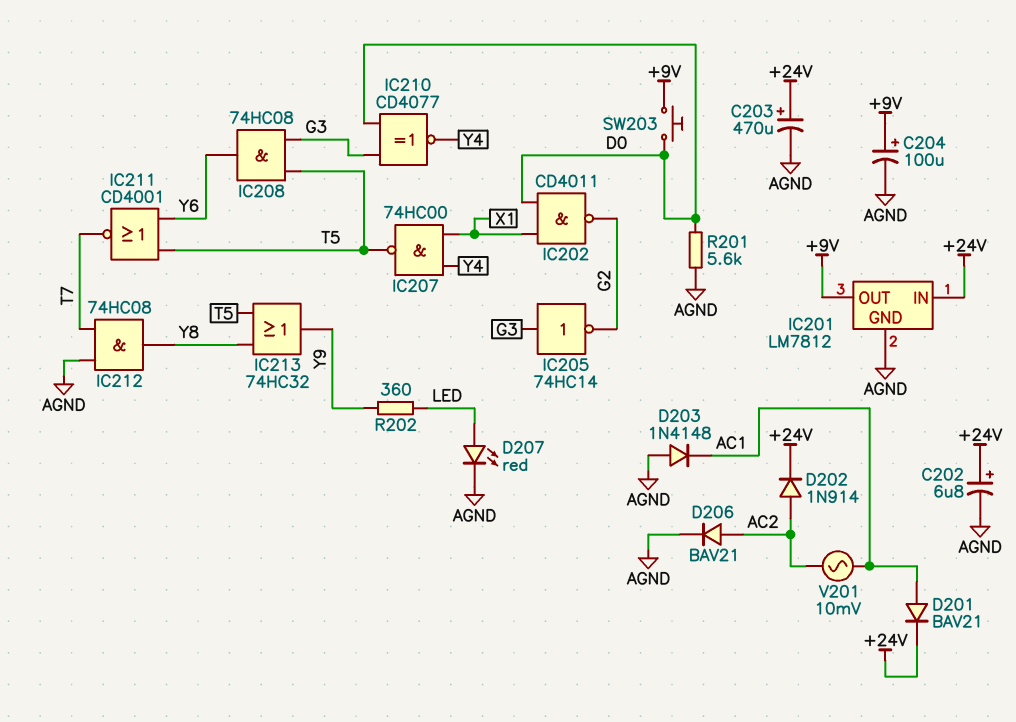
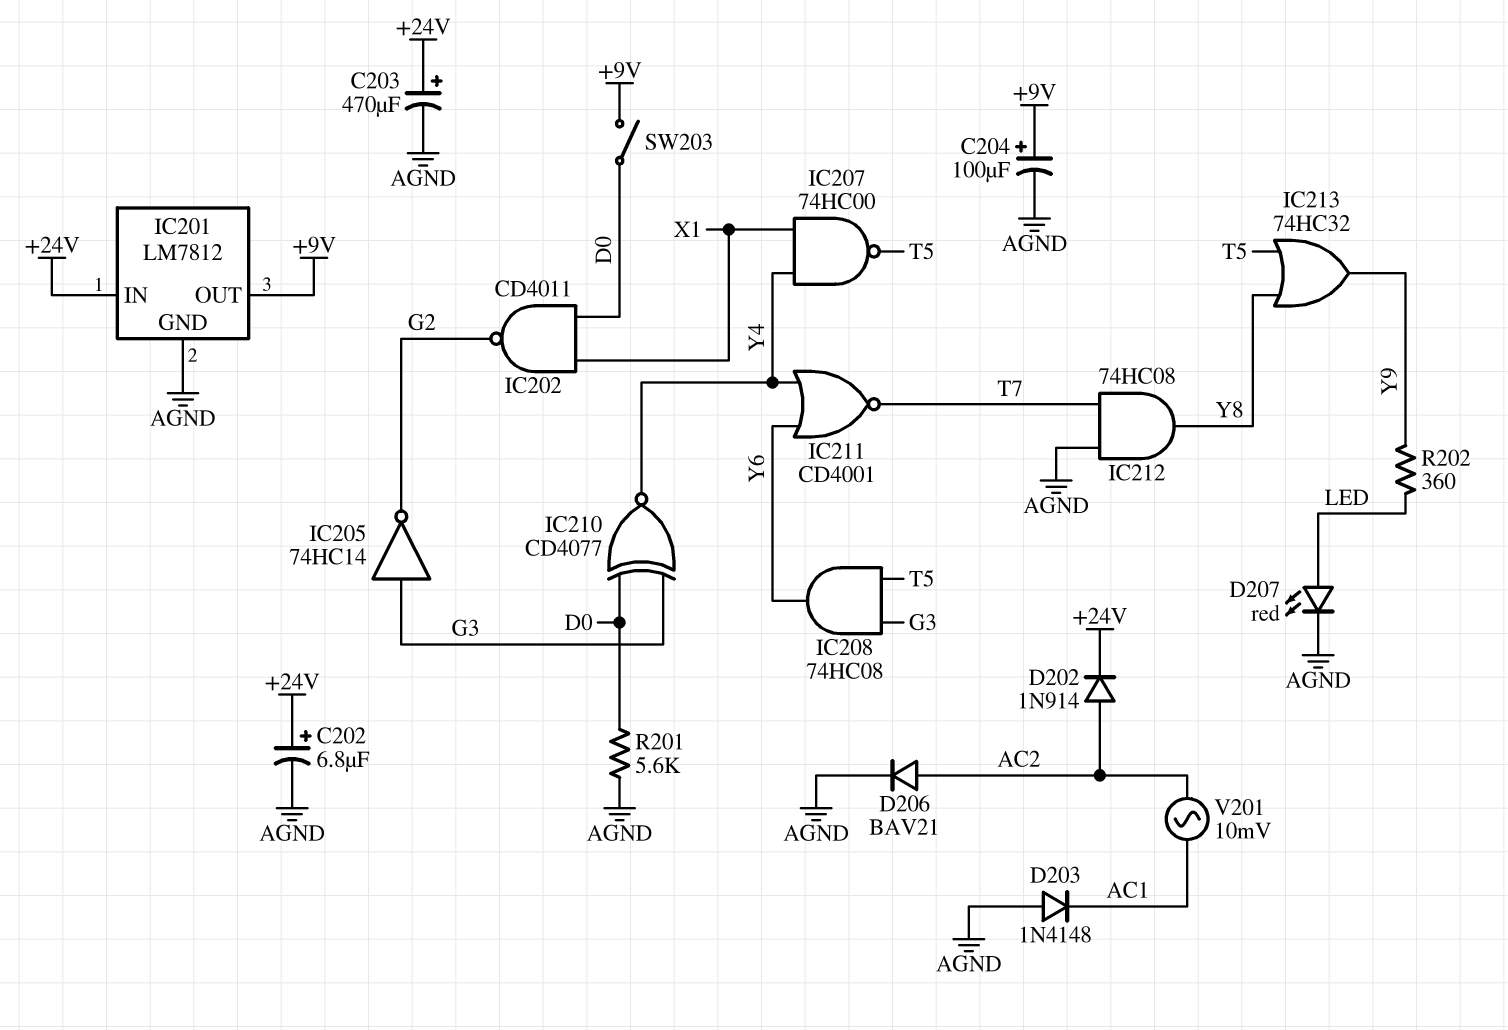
D201: diode BAV21 (A AC1, K +24V) -> none
IC211: NOR CD4001 (in T5, in Y6, out T7) -> NOR CD4001 (in Y4, in Y6, out T7)
SW203: button (+9V, D0) -> switch (+9V, D0)

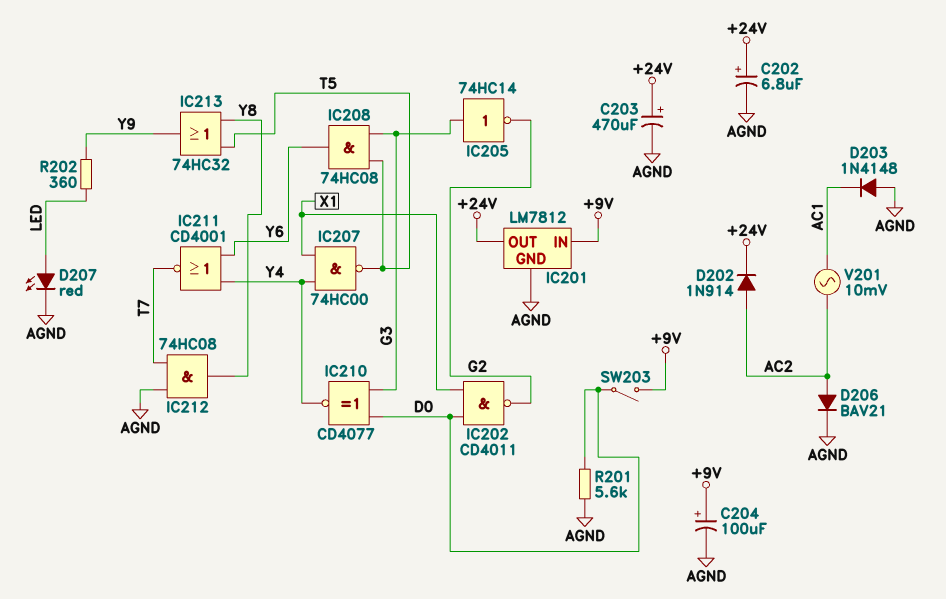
IC201 pin IN: +24V -> +9V
IC201 pin OUT: +9V -> +24V

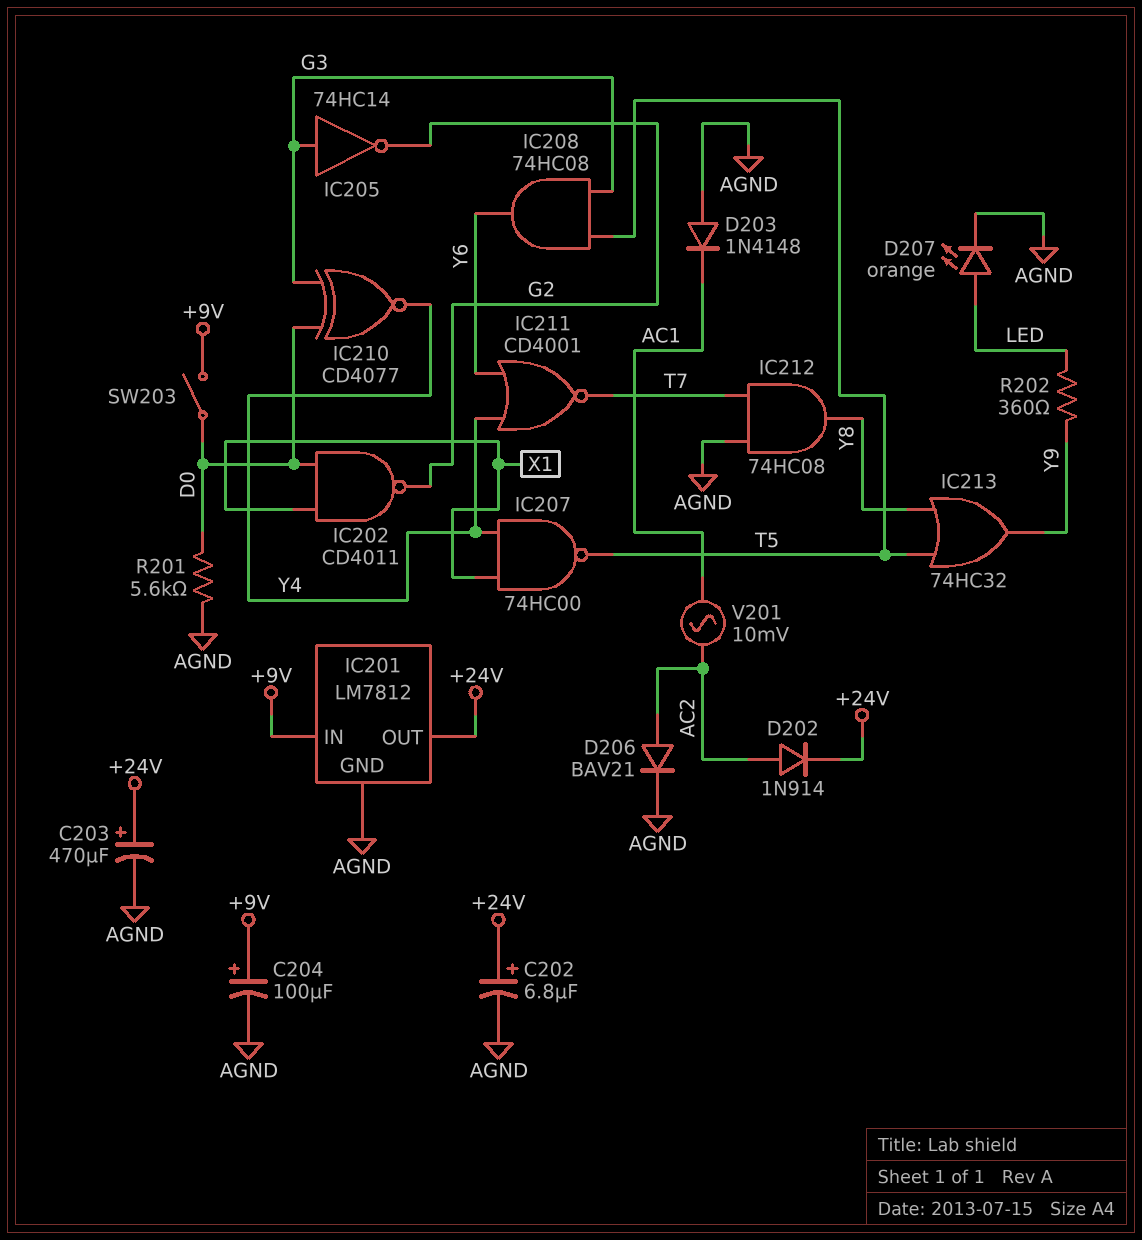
D207: LED red (A LED, K AGND) -> LED orange (A LED, K AGND)

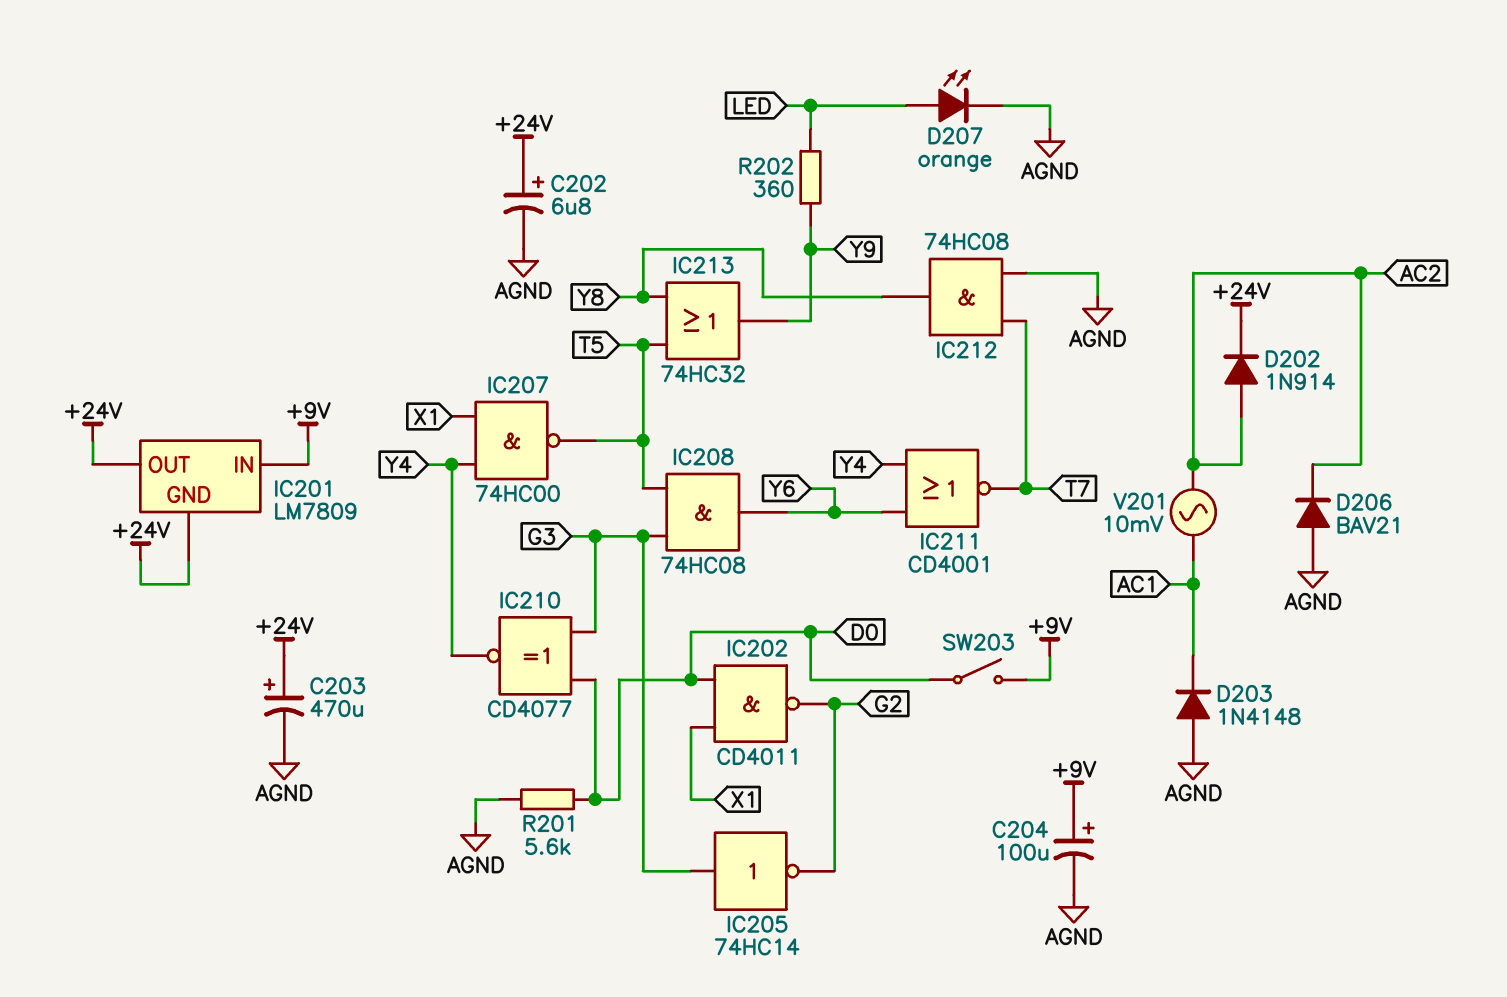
D206: diode BAV21 (A AC2, K AGND) -> diode BAV21 (A AGND, K AC2)
IC201: LM7812 -> LM7809
IC201 pin GND: AGND -> +24V

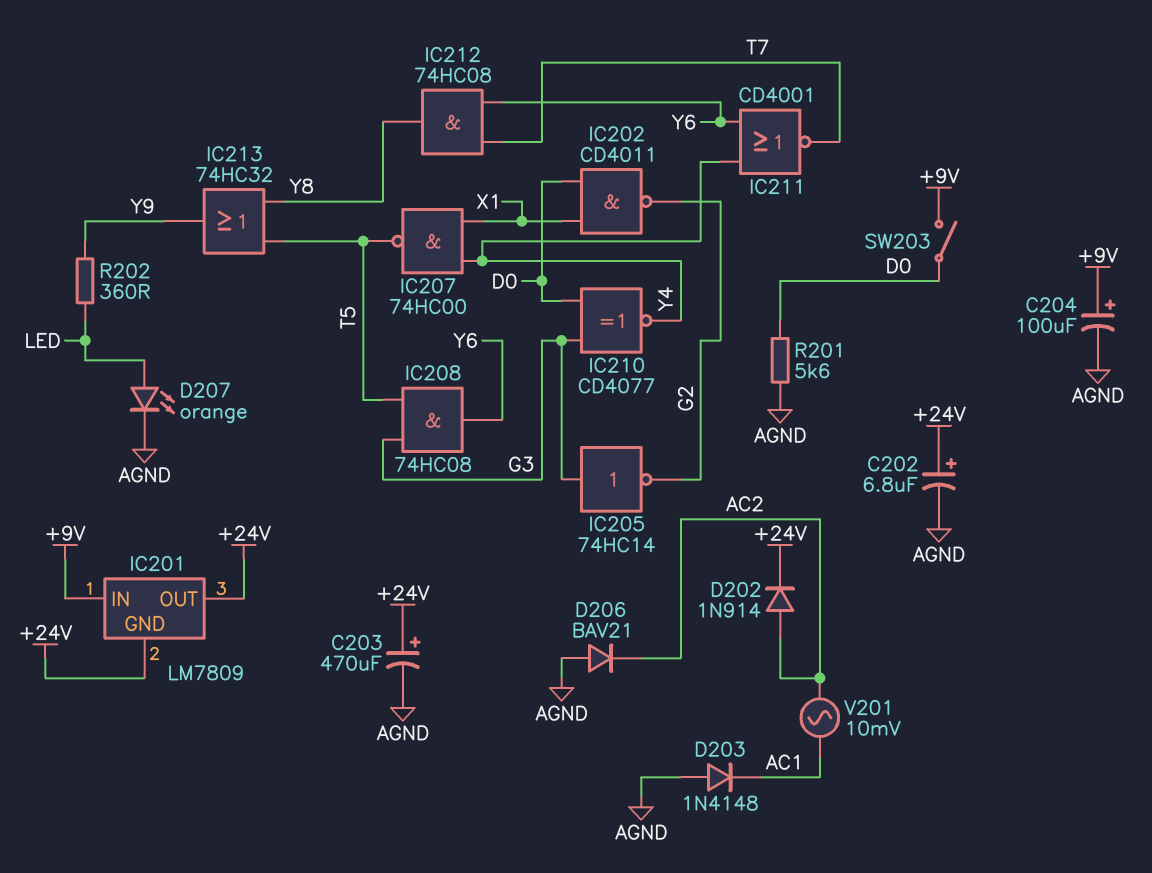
IC212: AND 74HC08 (in AGND, in T7, out Y8) -> AND 74HC08 (in T7, in Y6, out Y8)

